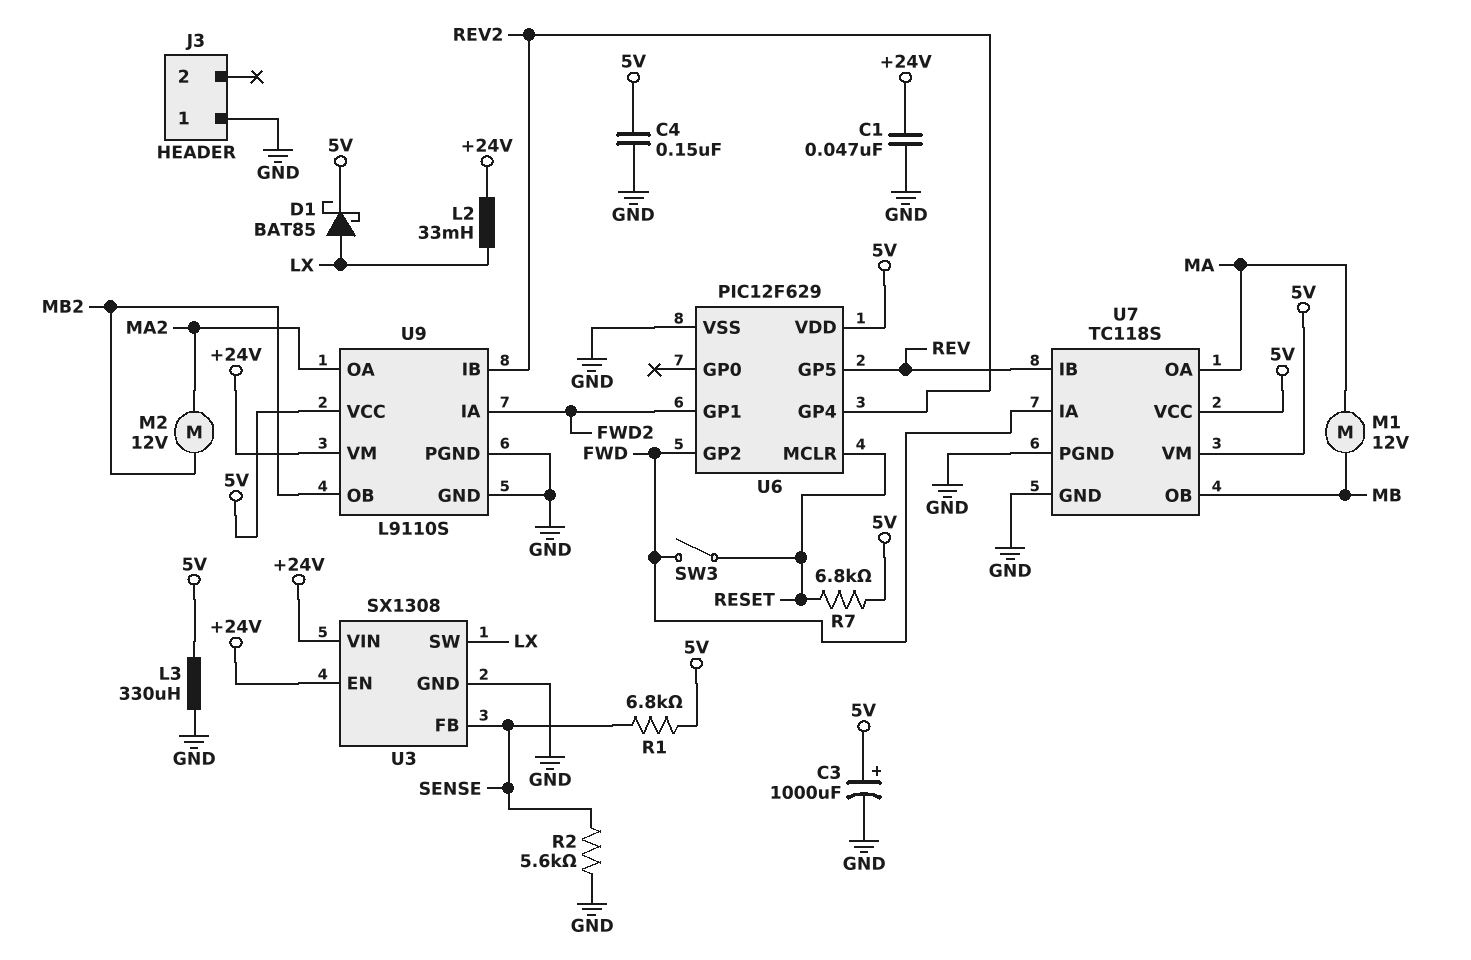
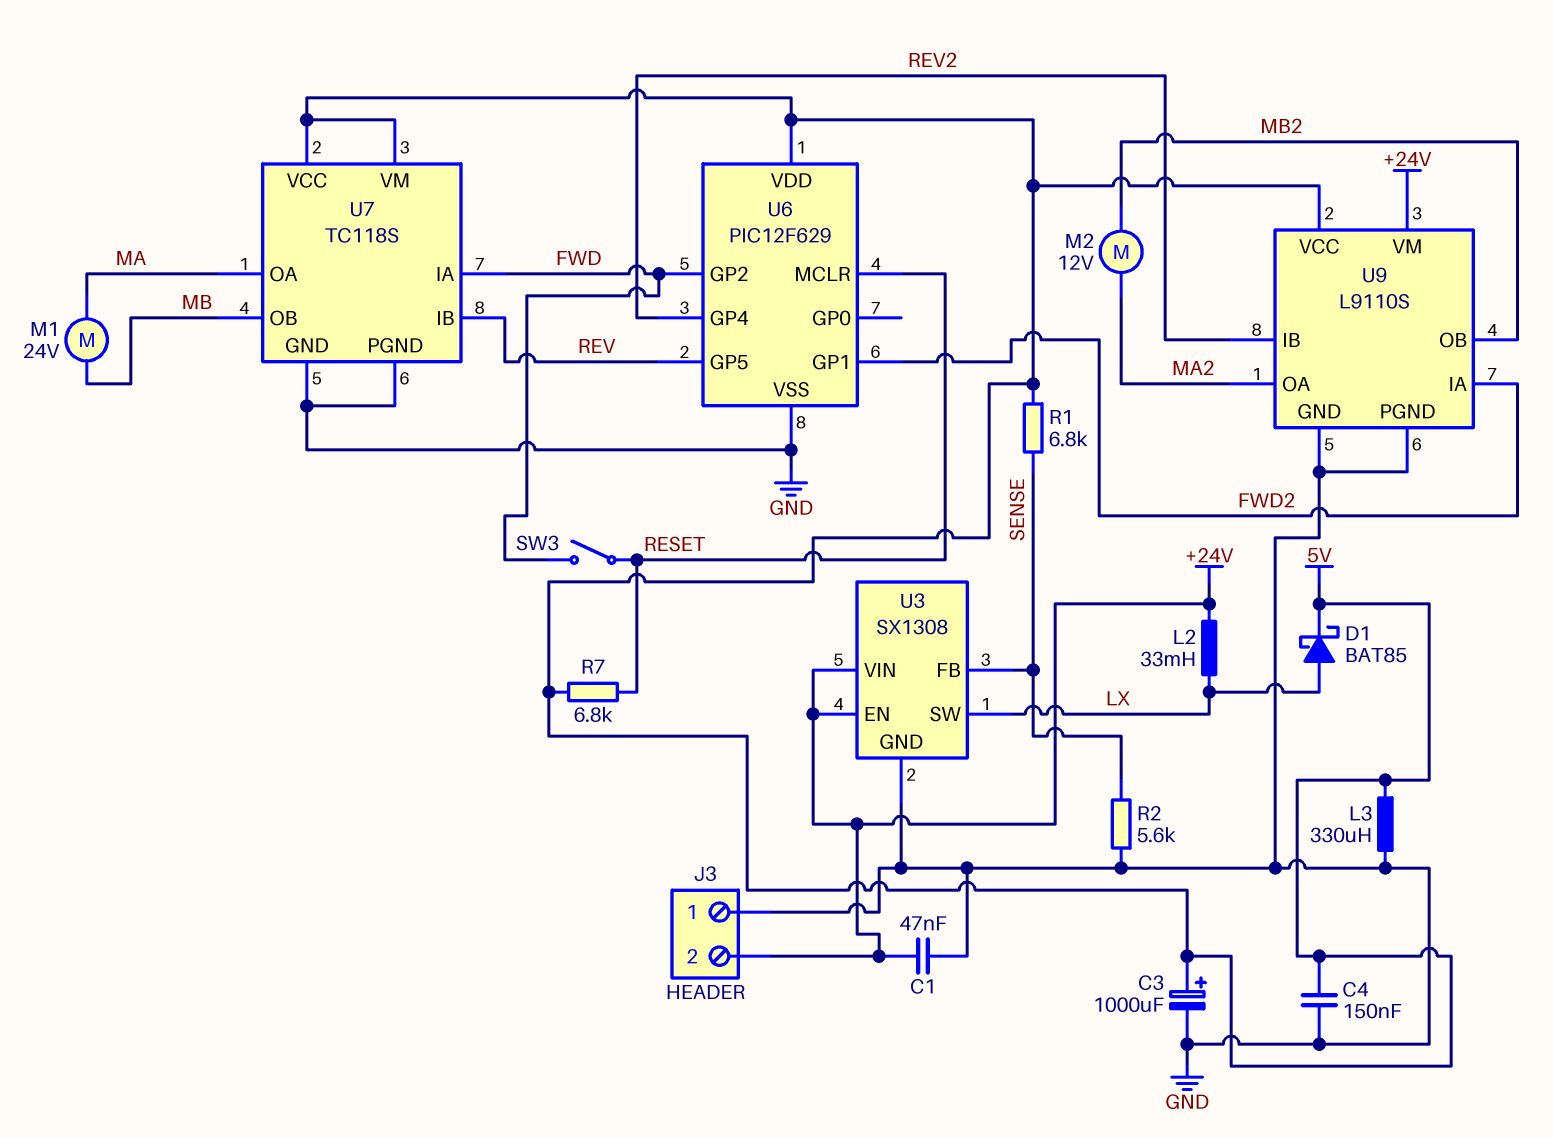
J3 pin 2: none -> +24V
M1: motor 12V (MA, MB) -> motor 24V (MA, MB)

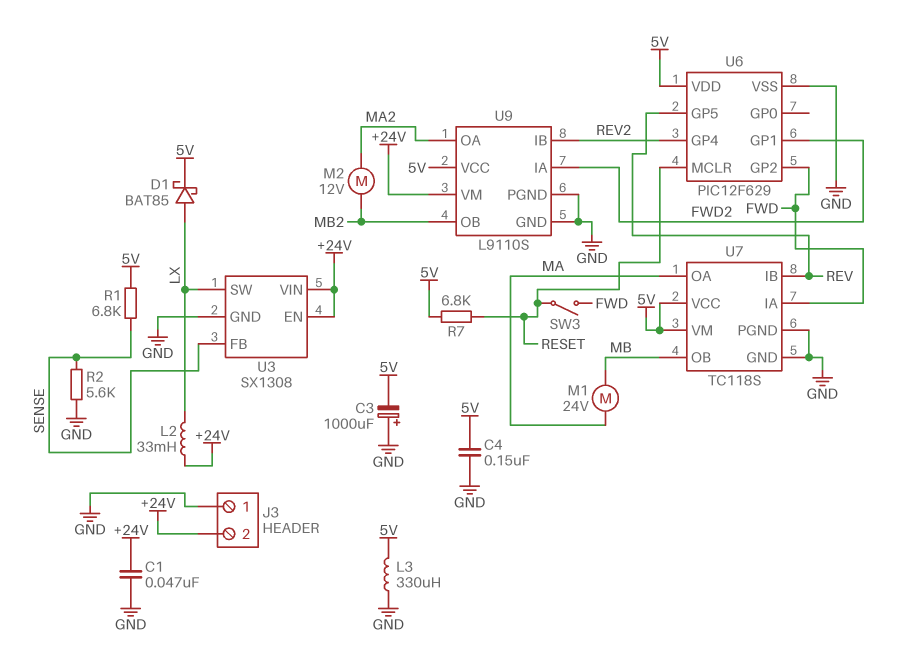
C3: 1000uF (plus 5V, minus GND) -> 1000uF (plus GND, minus 5V)

